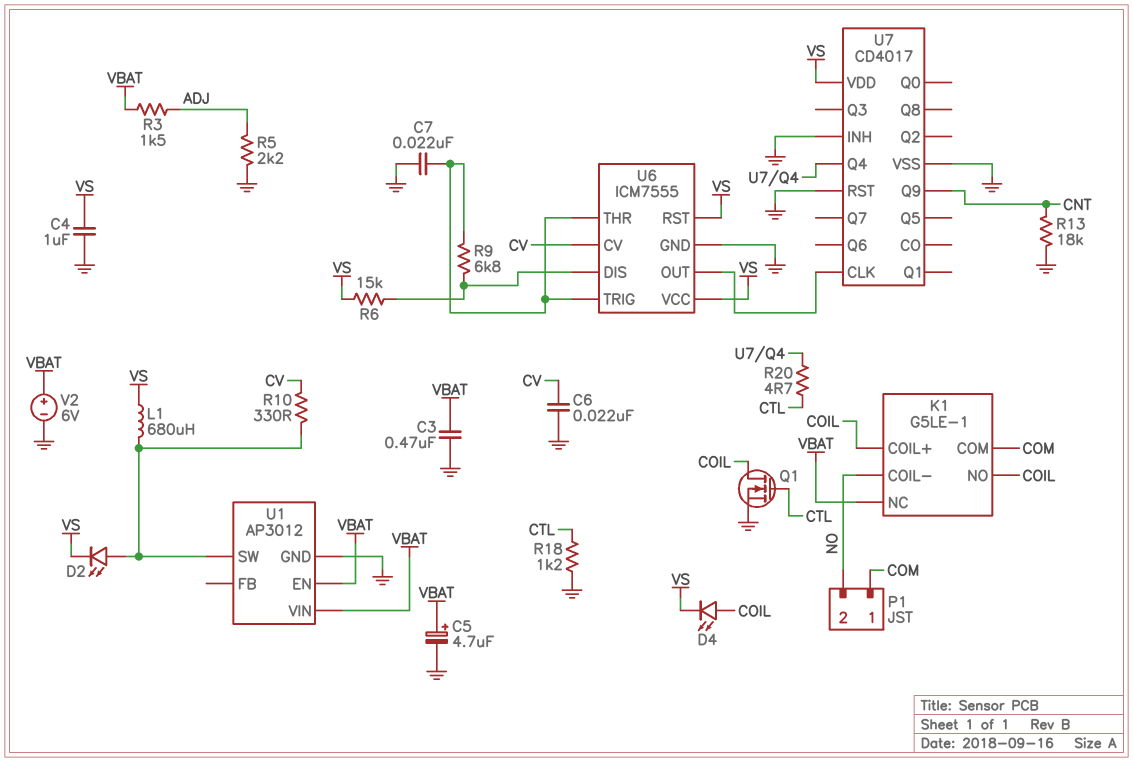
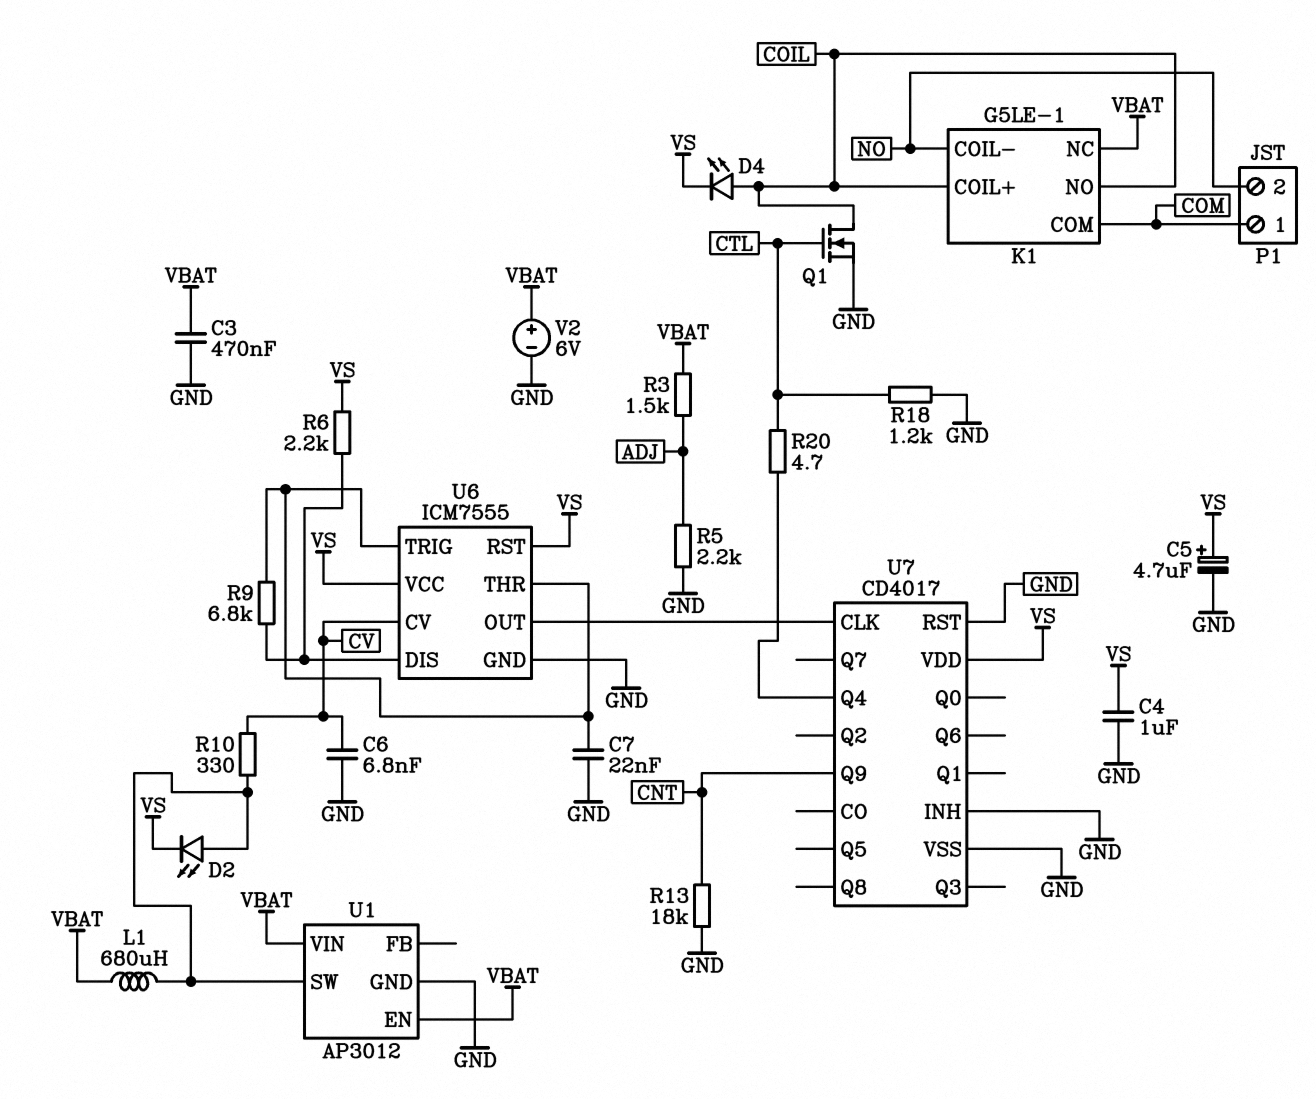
C5: 4.7uF (plus VBAT, minus GND) -> 4.7uF (plus VS, minus GND)
C6: 22nF (CV, GND) -> 6.8nF (CV, GND)
L1: 680uH (U1/SW, VS) -> 680uH (U1/SW, VBAT)
R6: 15k (U6/DIS, VS) -> 2.2k (U6/DIS, VS)

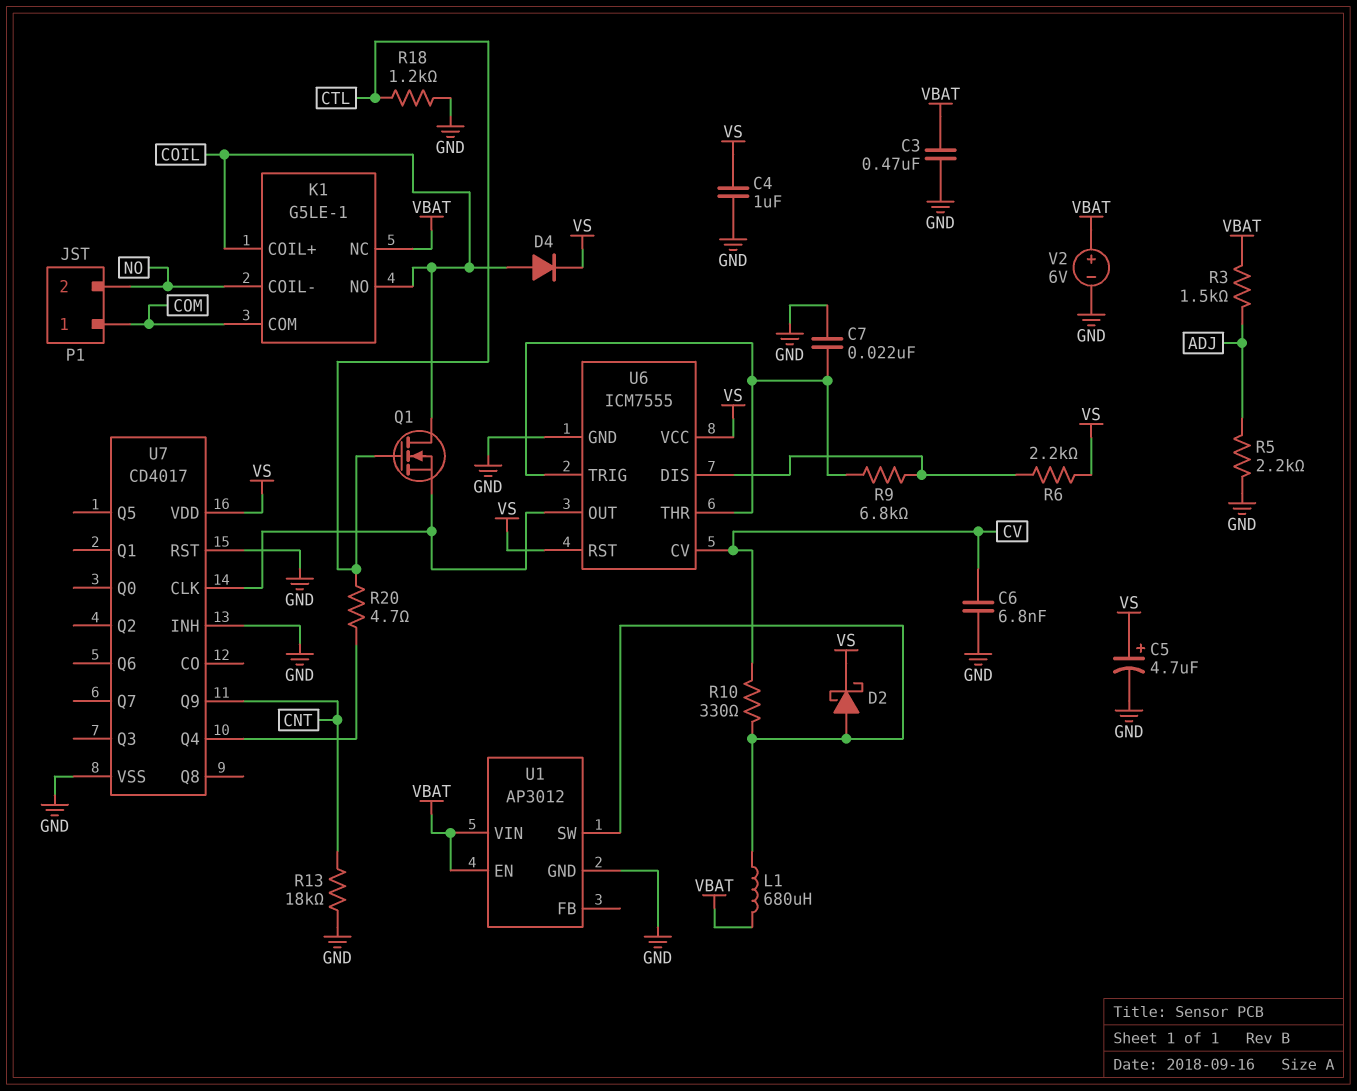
D2: LED (A U1/SW, K VS) -> schottky (A U1/SW, K VS)
D4: LED (A COIL, K VS) -> diode (A COIL, K VS)
Q1: NMOS (G CTL, D COIL, S GND) -> NMOS (G CTL, D COIL, S U6/OUT)

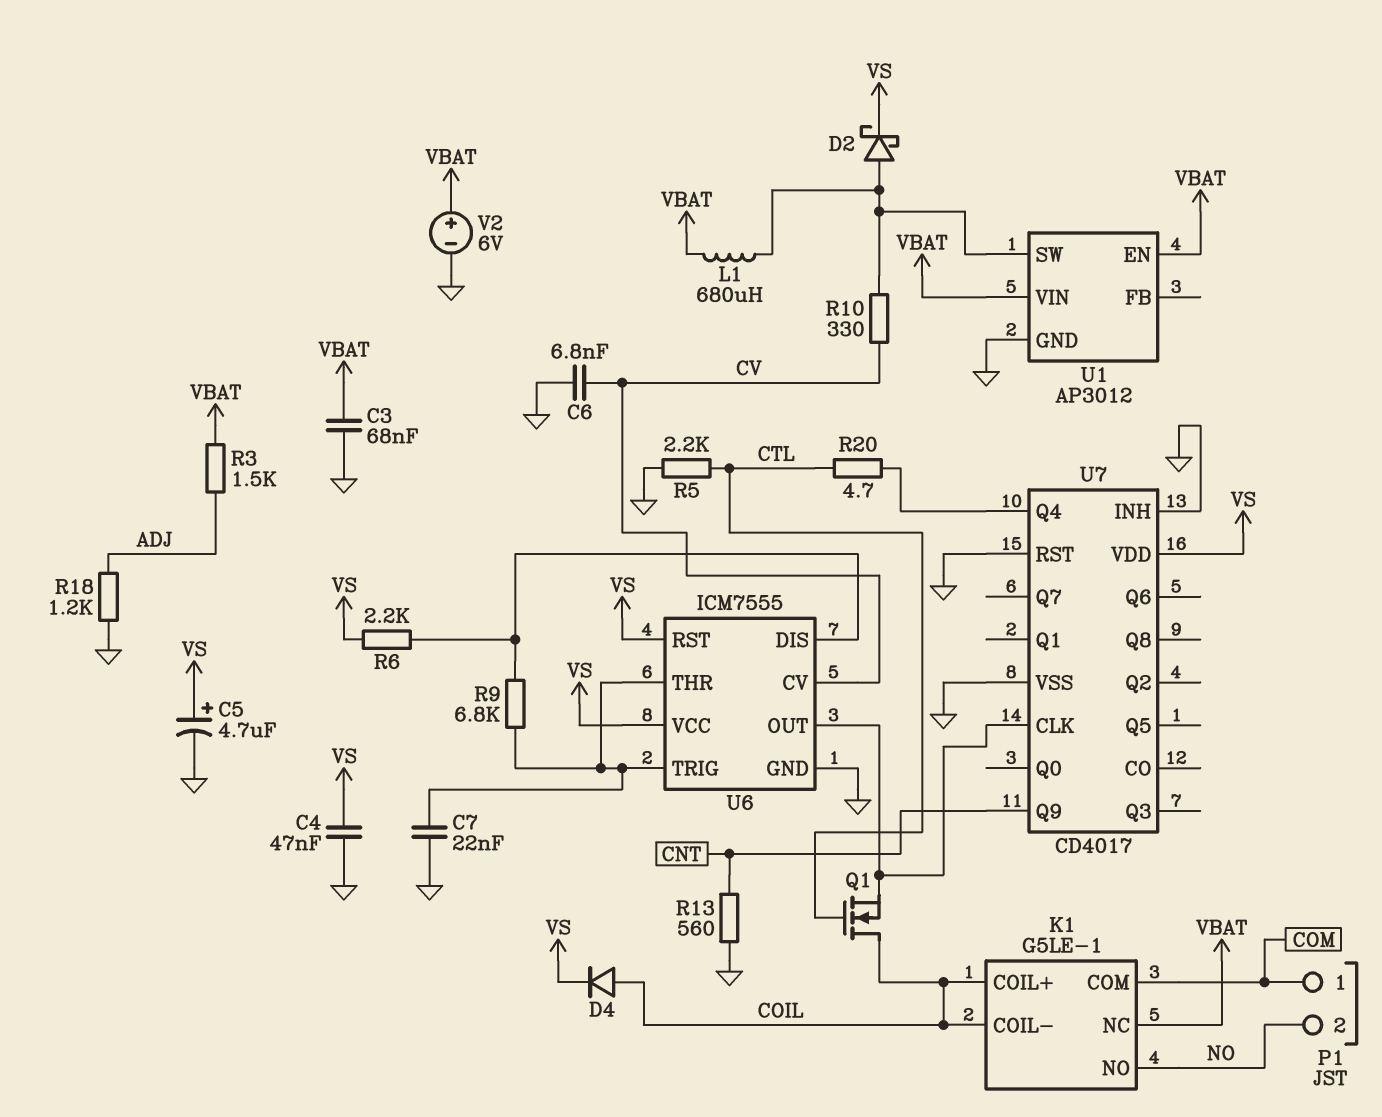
C3: 470nF (GND, VBAT) -> 68nF (GND, VBAT)
C4: 1uF (GND, VS) -> 47nF (GND, VS)
K1 pin COIL-: NO -> COIL
K1 pin NO: COIL -> NO
R5: 2.2k (ADJ, GND) -> 2.2k (CTL, GND)
R13: 18k (CNT, GND) -> 560 (CNT, GND)
R18: 1.2k (CTL, GND) -> 1.2k (ADJ, GND)

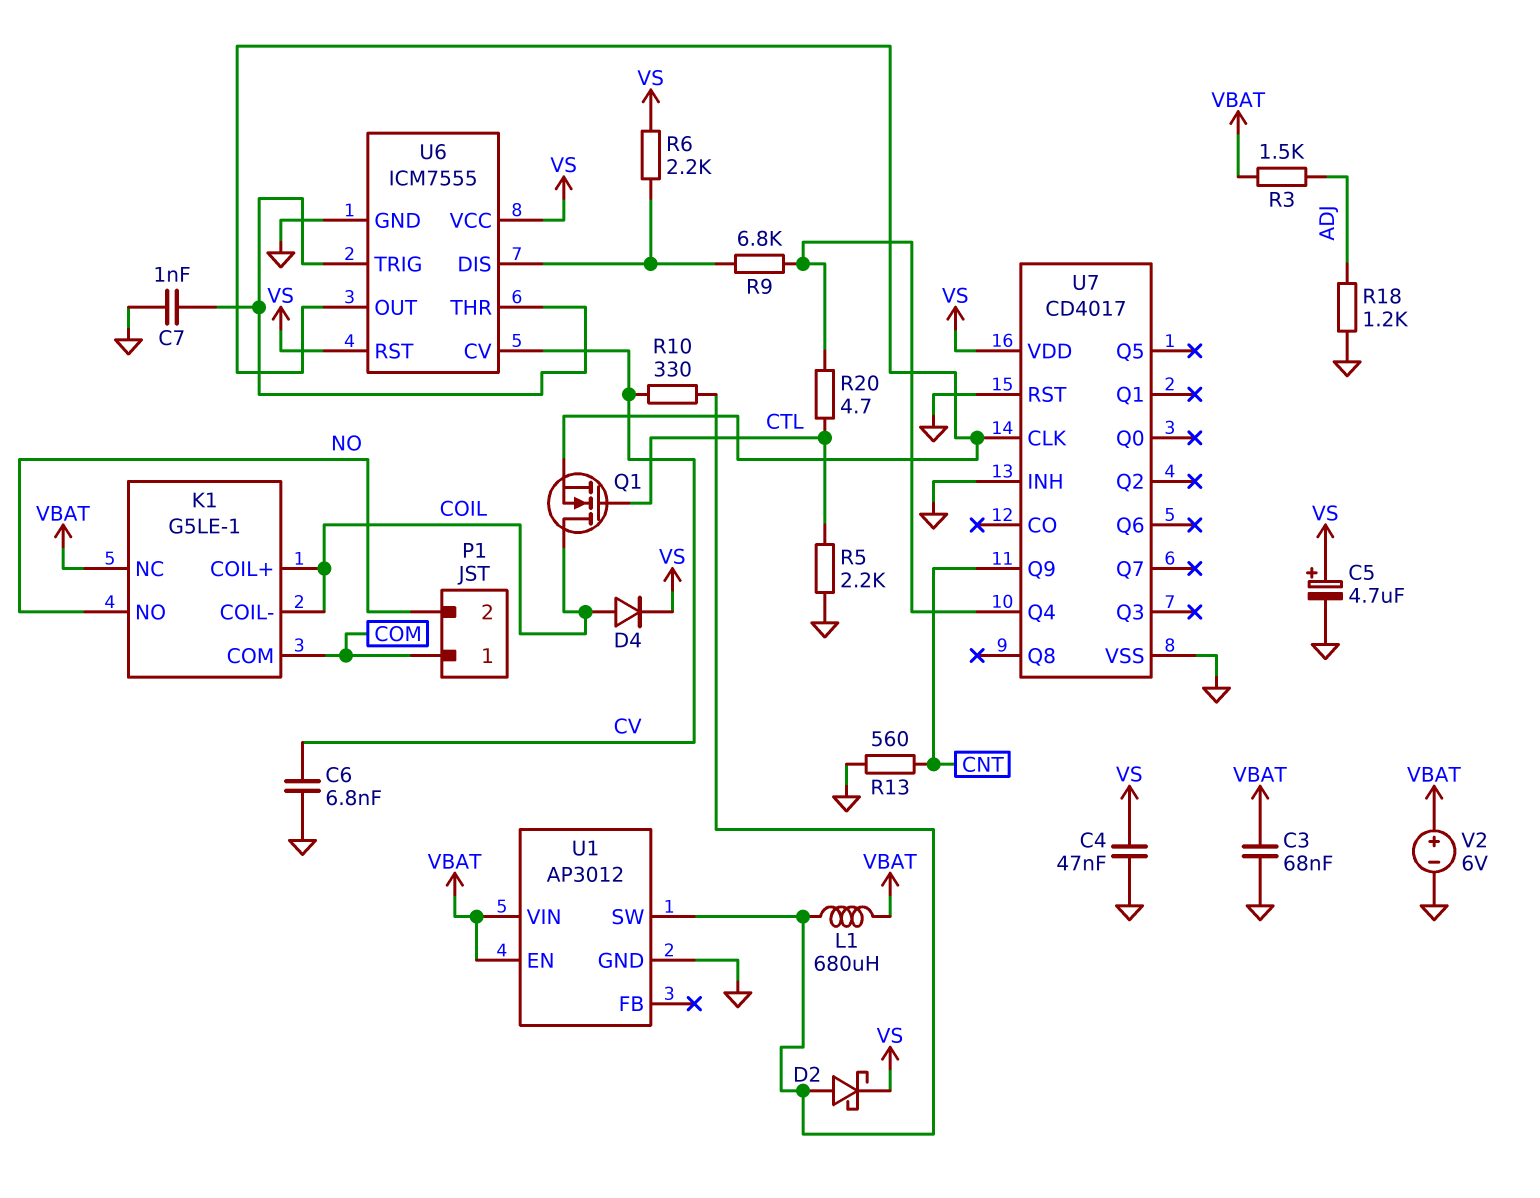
C7: 22nF (GND, U6/THR) -> 1nF (GND, U6/THR)
R9: 6.8k (U6/DIS, U6/THR) -> 6.8k (U6/DIS, U7/Q4)

